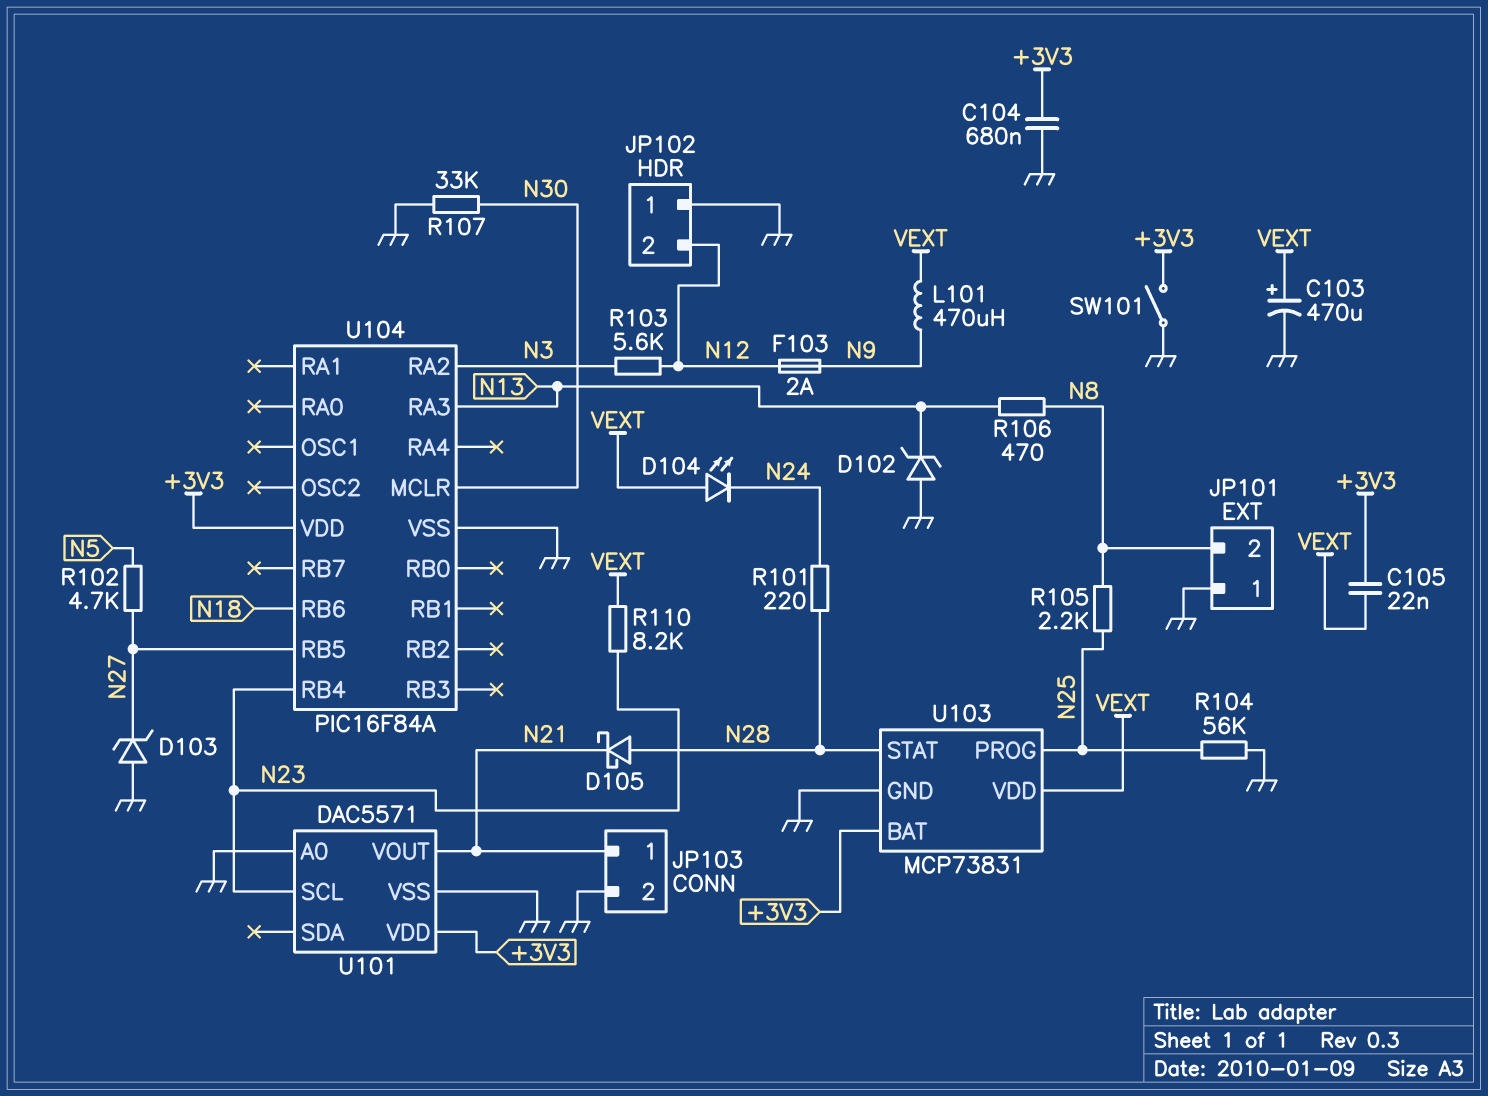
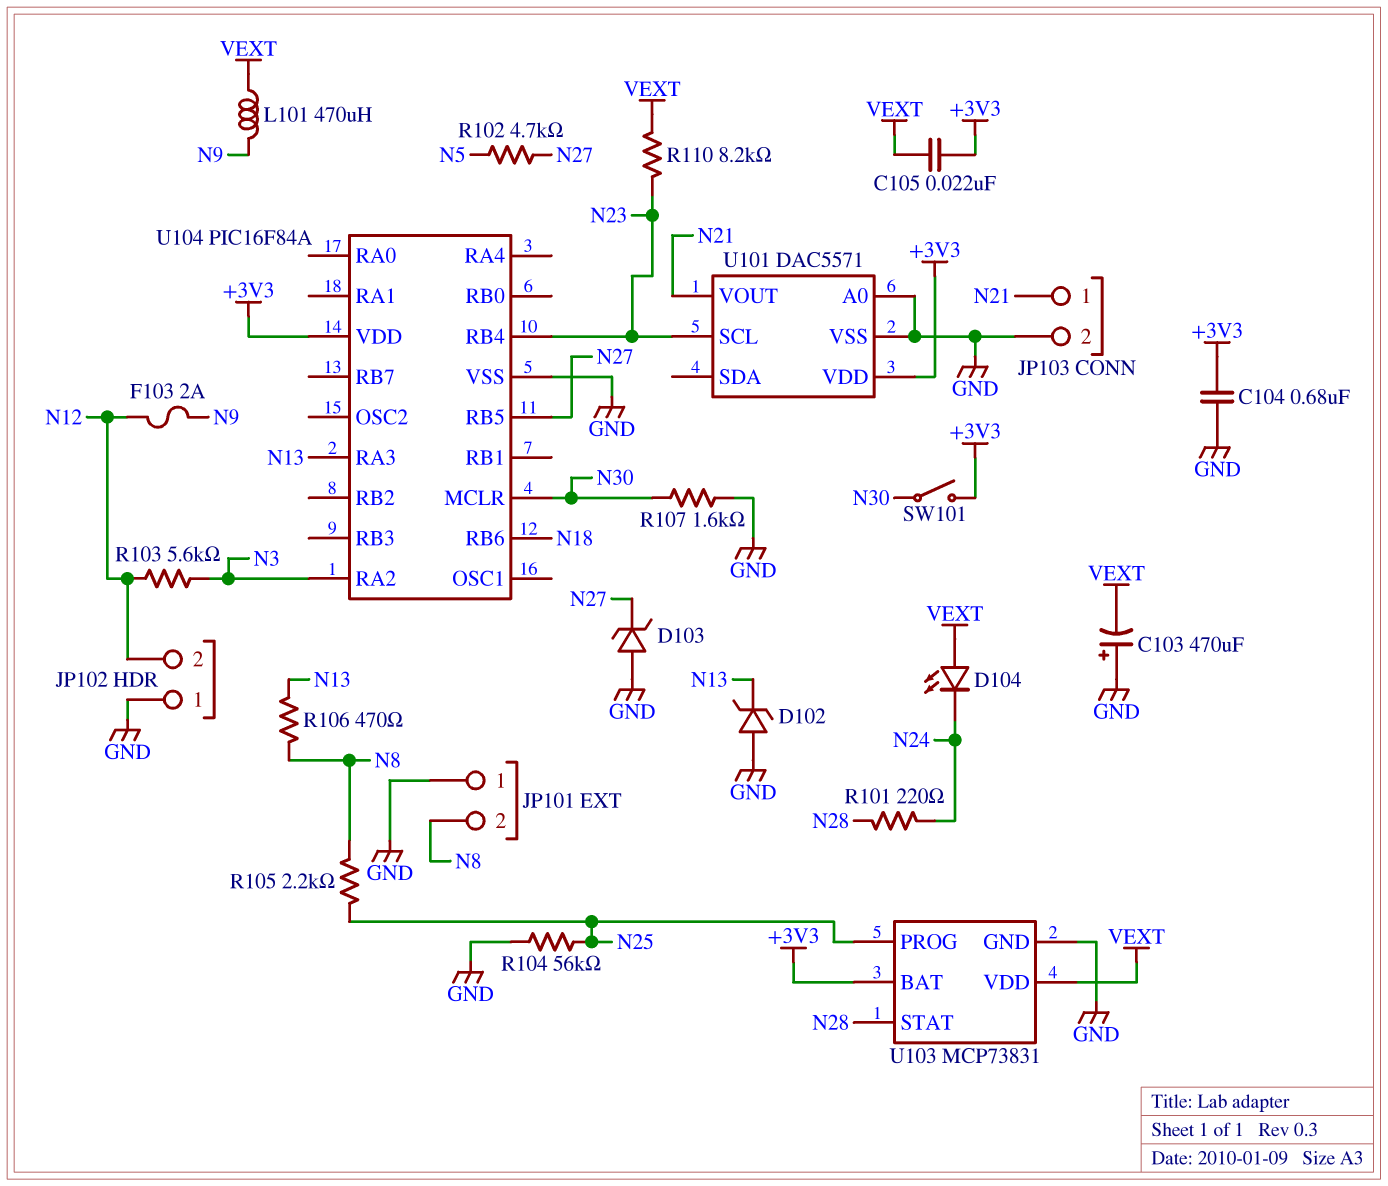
C103: 470uF (plus VEXT, minus GND) -> 470uF (plus GND, minus VEXT)
D105: schottky (A N28, K N21) -> none
R107: 33k (GND, N30) -> 1.6k (GND, N30)
SW101: switch (+3V3, GND) -> switch (+3V3, N30)

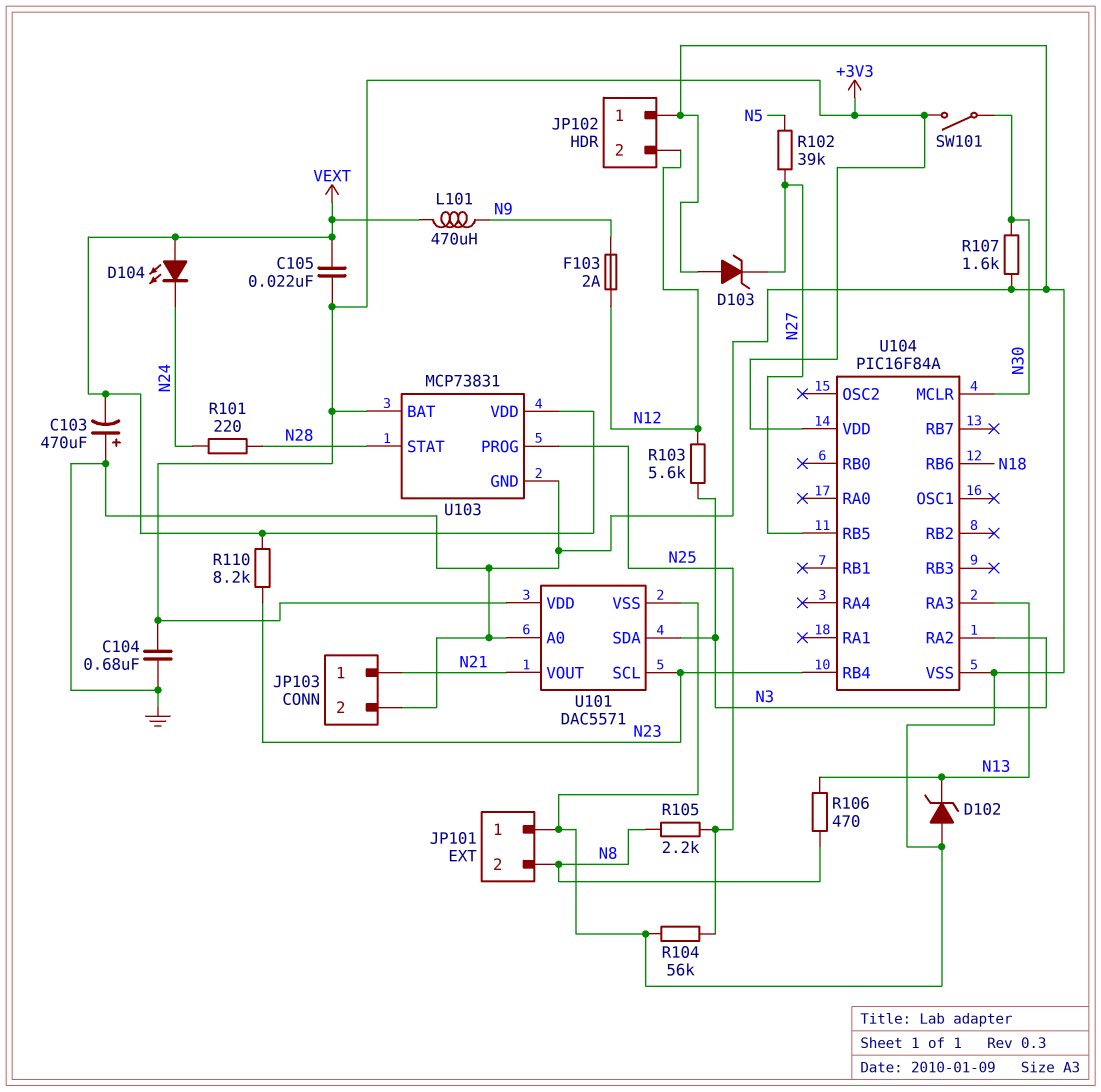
R102: 4.7k (N5, N27) -> 39k (N5, N27)
U101 pin SDA: none -> N3

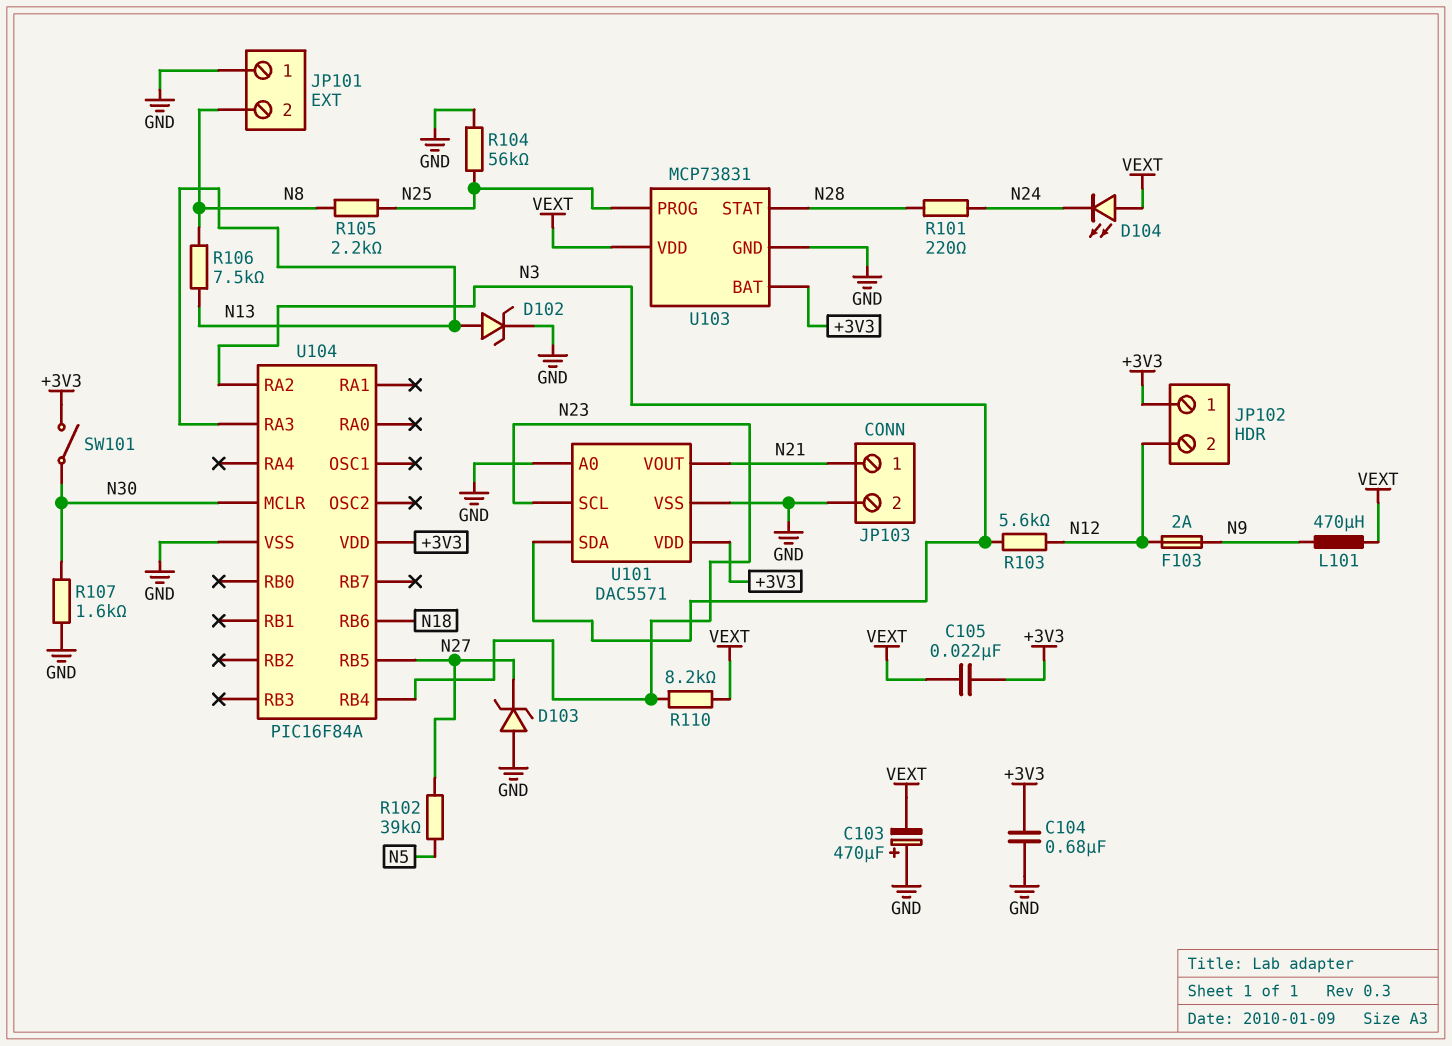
D102: zener (A GND, K N13) -> zener (A N13, K GND)
JP102 pin 1: GND -> +3V3
R106: 470 (N8, N13) -> 7.5k (N8, N13)

